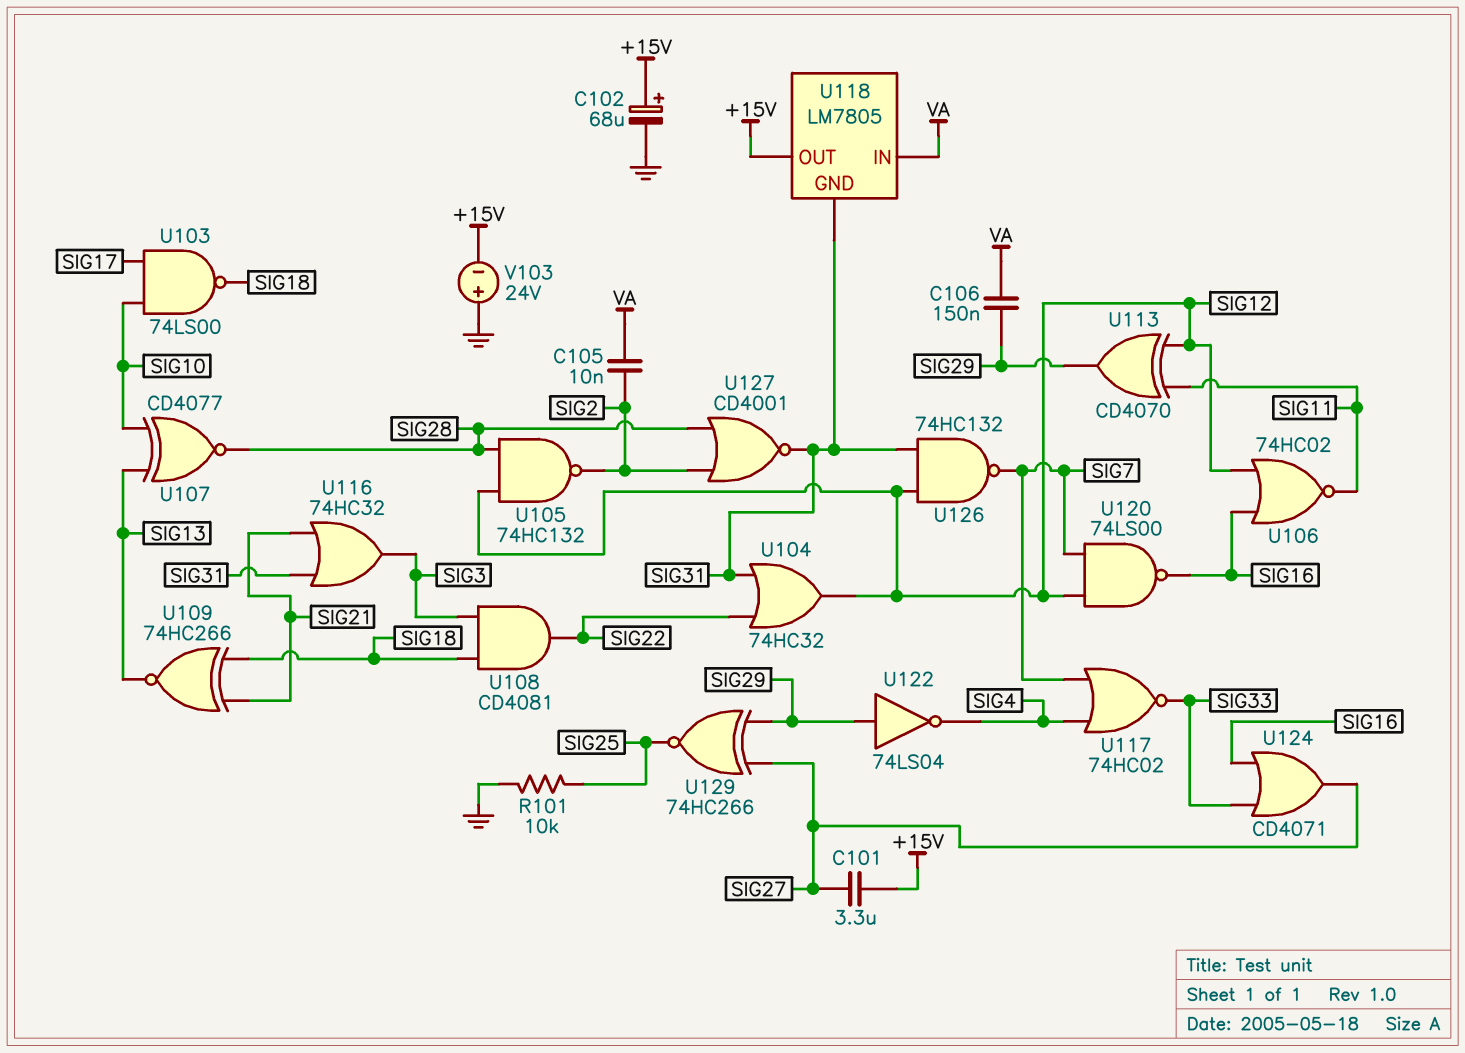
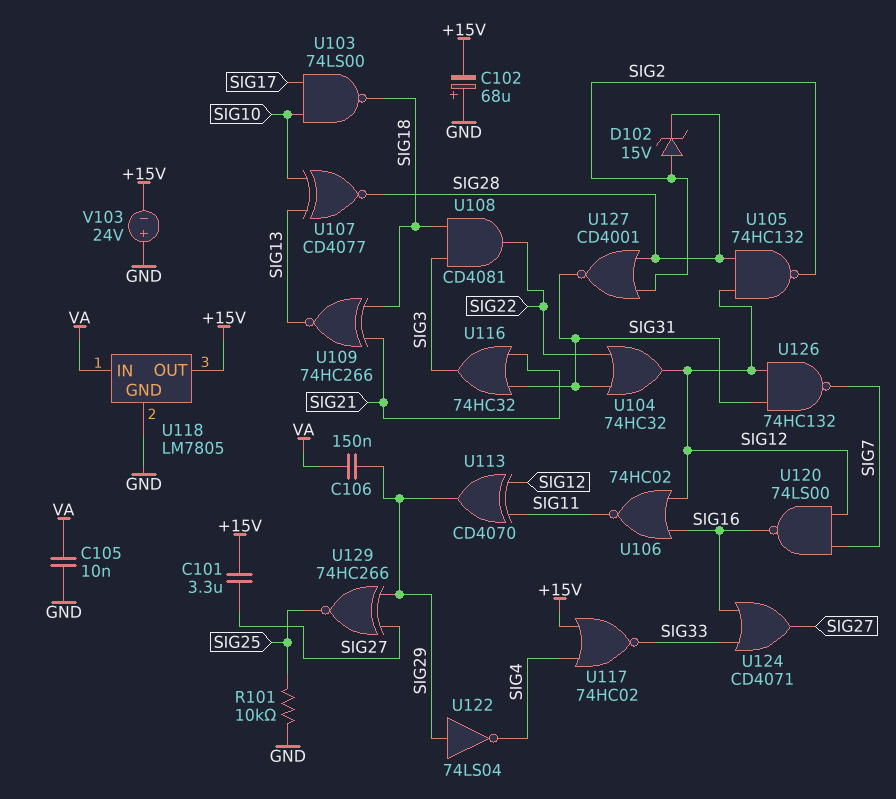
C102: 68uF (plus +15V, minus GND) -> 68uF (plus GND, minus +15V)
C105: 10nF (SIG2, VA) -> 10nF (GND, VA)
D102: none -> zener 15V (A SIG2, K SIG28)
U117: NOR 74HC02 (in SIG4, in SIG7, out SIG33) -> NOR 74HC02 (in +15V, in SIG4, out SIG33)
U118 pin GND: SIG31 -> GND

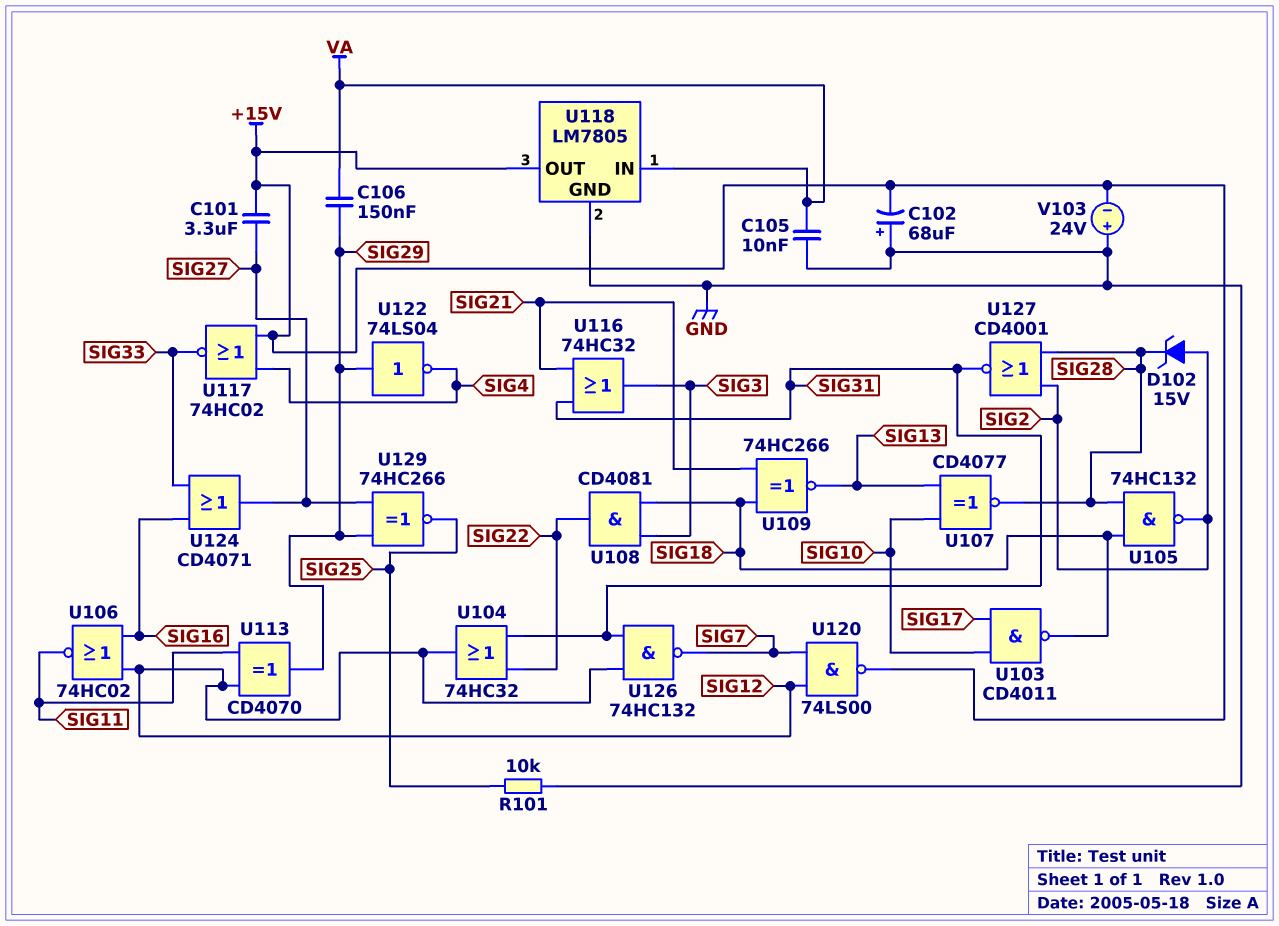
U103: NAND 74LS00 (in SIG10, in SIG17, out SIG18) -> NAND CD4011 (in SIG10, in SIG17, out SIG18)
U105: NAND 74HC132 (in SIG12, in SIG28, out SIG2) -> NAND 74HC132 (in SIG18, in SIG28, out SIG2)
U120: NAND 74LS00 (in SIG7, in SIG12, out SIG16) -> NAND 74LS00 (in SIG7, in SIG12, out +15V)

